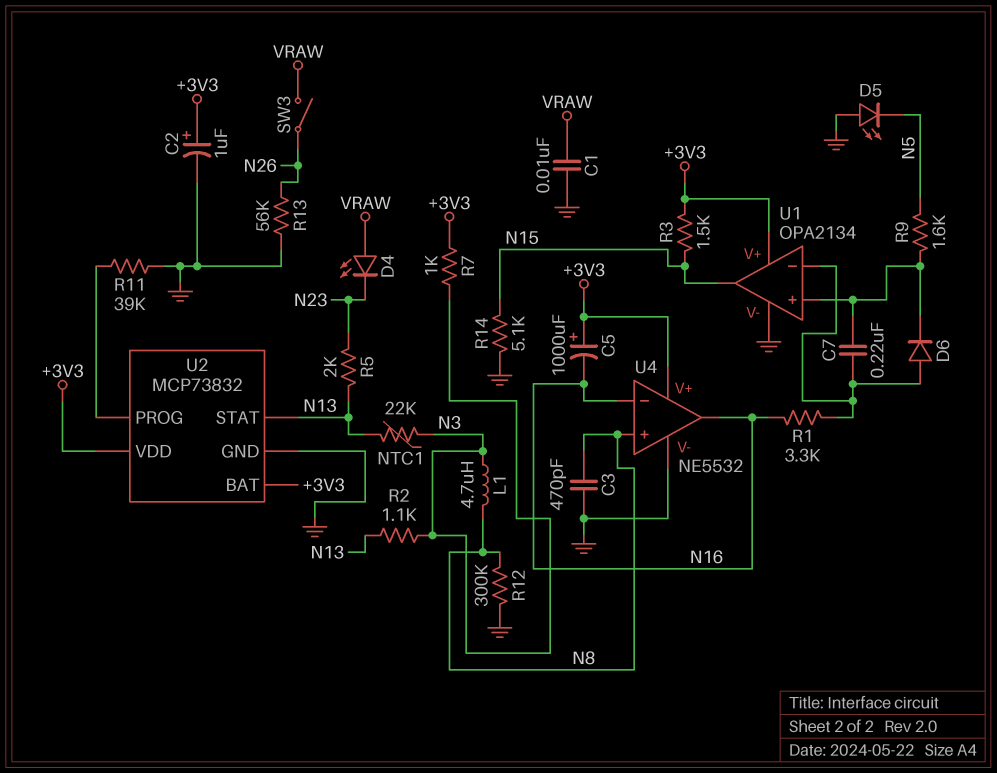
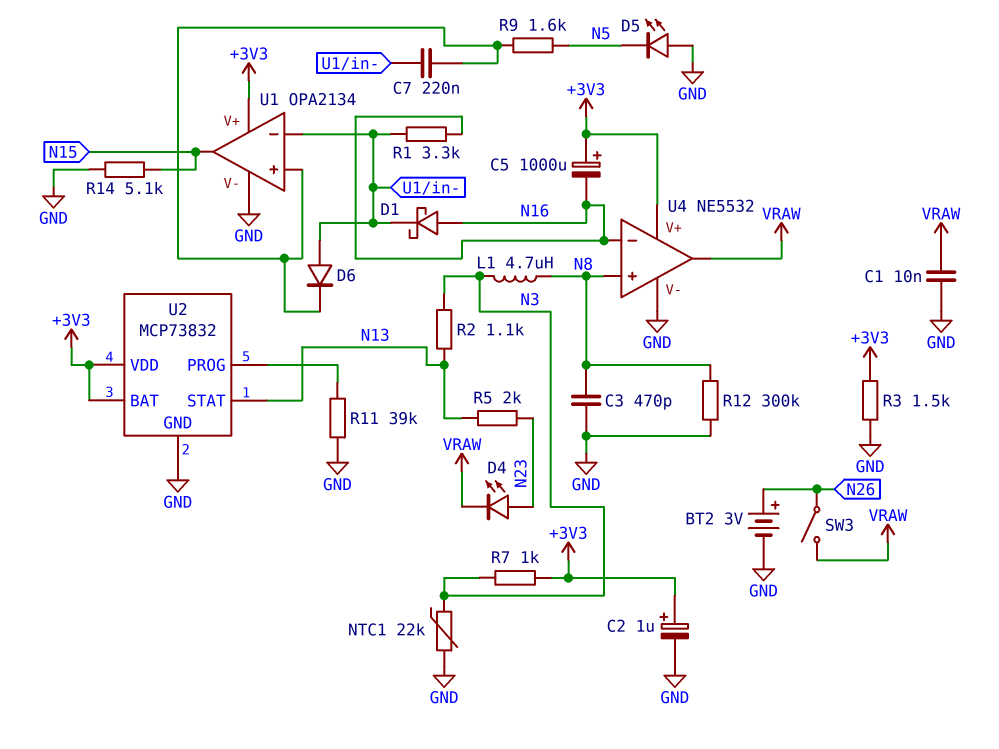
BT2: none -> 3V (plus N26, minus GND)
D1: none -> schottky (A N16, K U1/in-)
D4: LED (A VRAW, K N23) -> LED (A N23, K VRAW)
NTC1: 22k (N3, N13) -> 22k (GND, N3)
R3: 1.5k (+3V3, N15) -> 1.5k (+3V3, GND)
R13: 56k (GND, N26) -> none
U4 pin out: N16 -> VRAW

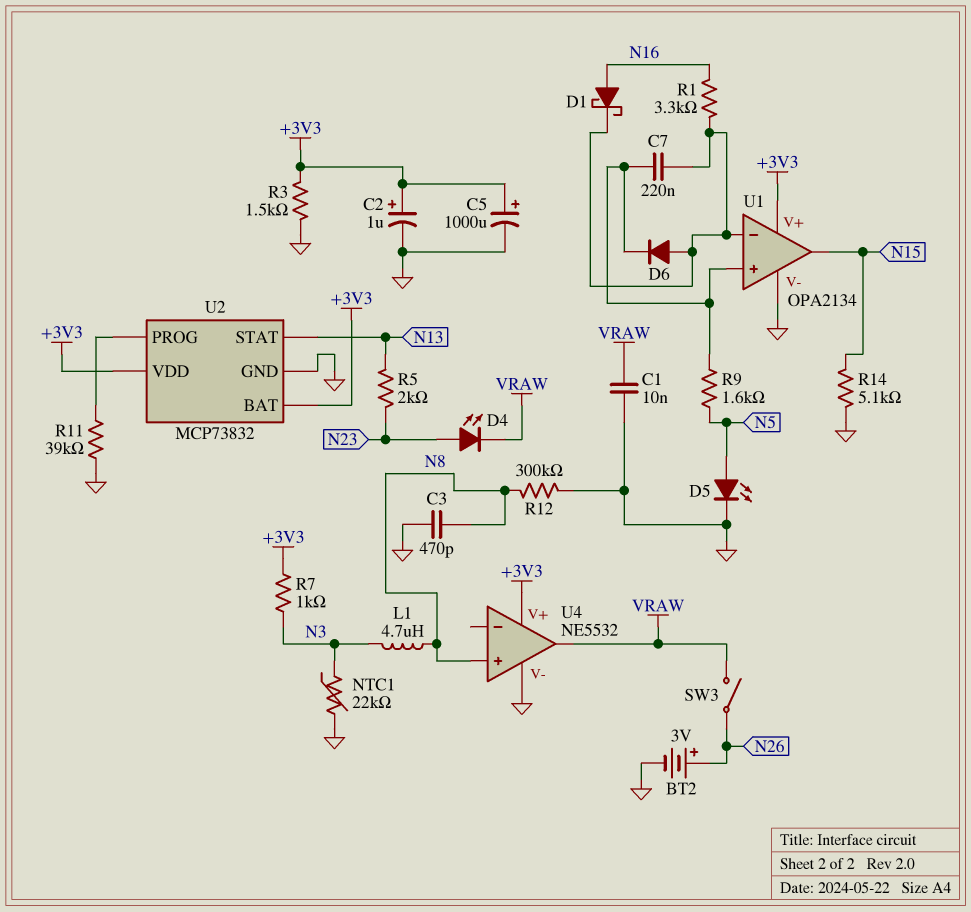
C5: 1000uF (plus +3V3, minus N16) -> 1000uF (plus +3V3, minus GND)
D5: LED (A GND, K N5) -> LED (A N5, K GND)
R2: 1.1k (N3, N13) -> none
U4 pin in-: N16 -> none

